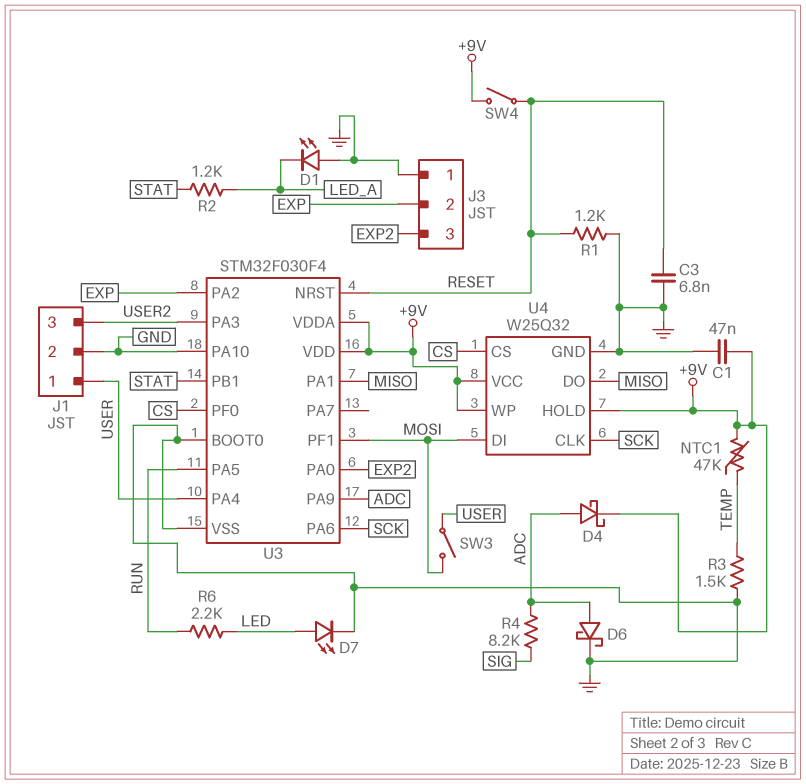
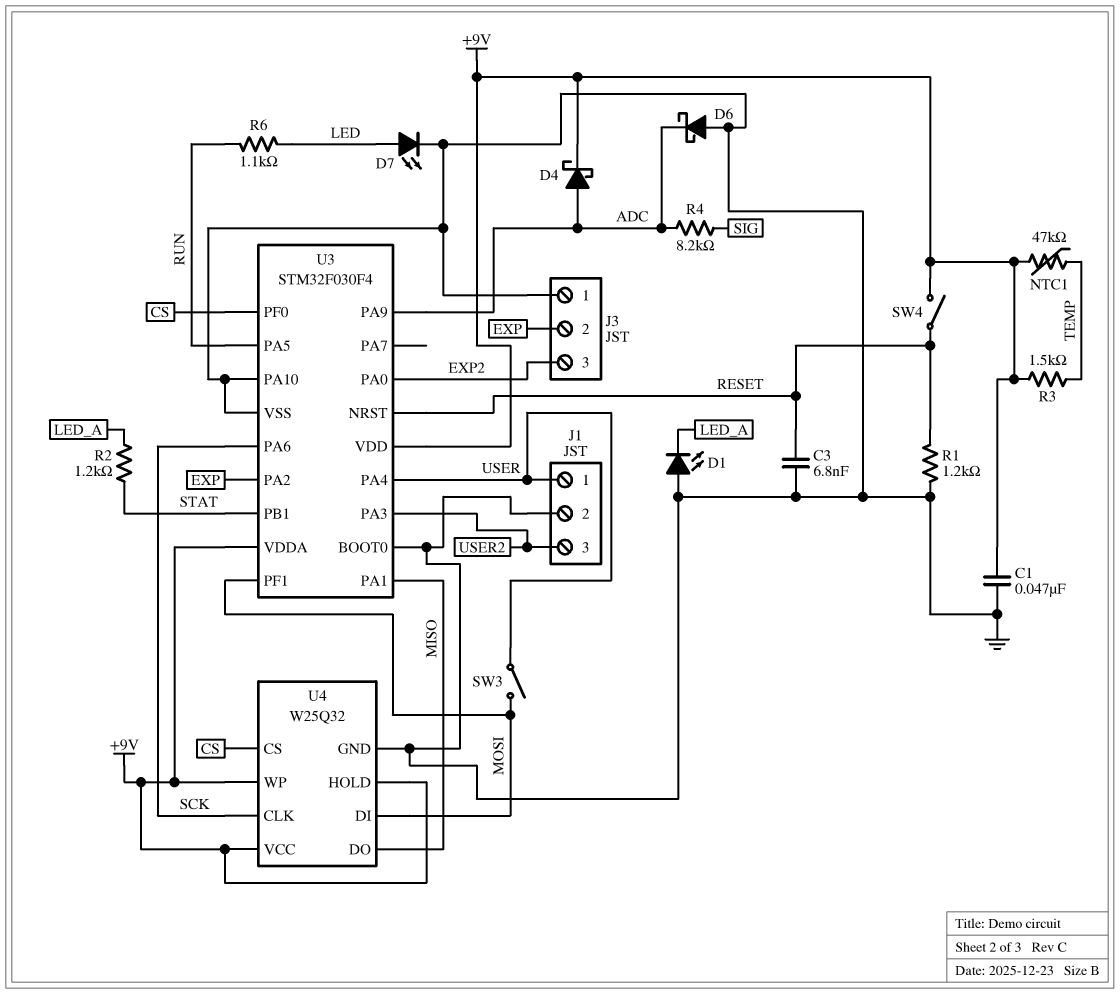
D6: schottky (A ADC, K GND) -> schottky (A GND, K ADC)
R3: 1.5k (GND, TEMP) -> 1.5k (+9V, TEMP)
R6: 2.2k (LED, RUN) -> 1.1k (LED, RUN)

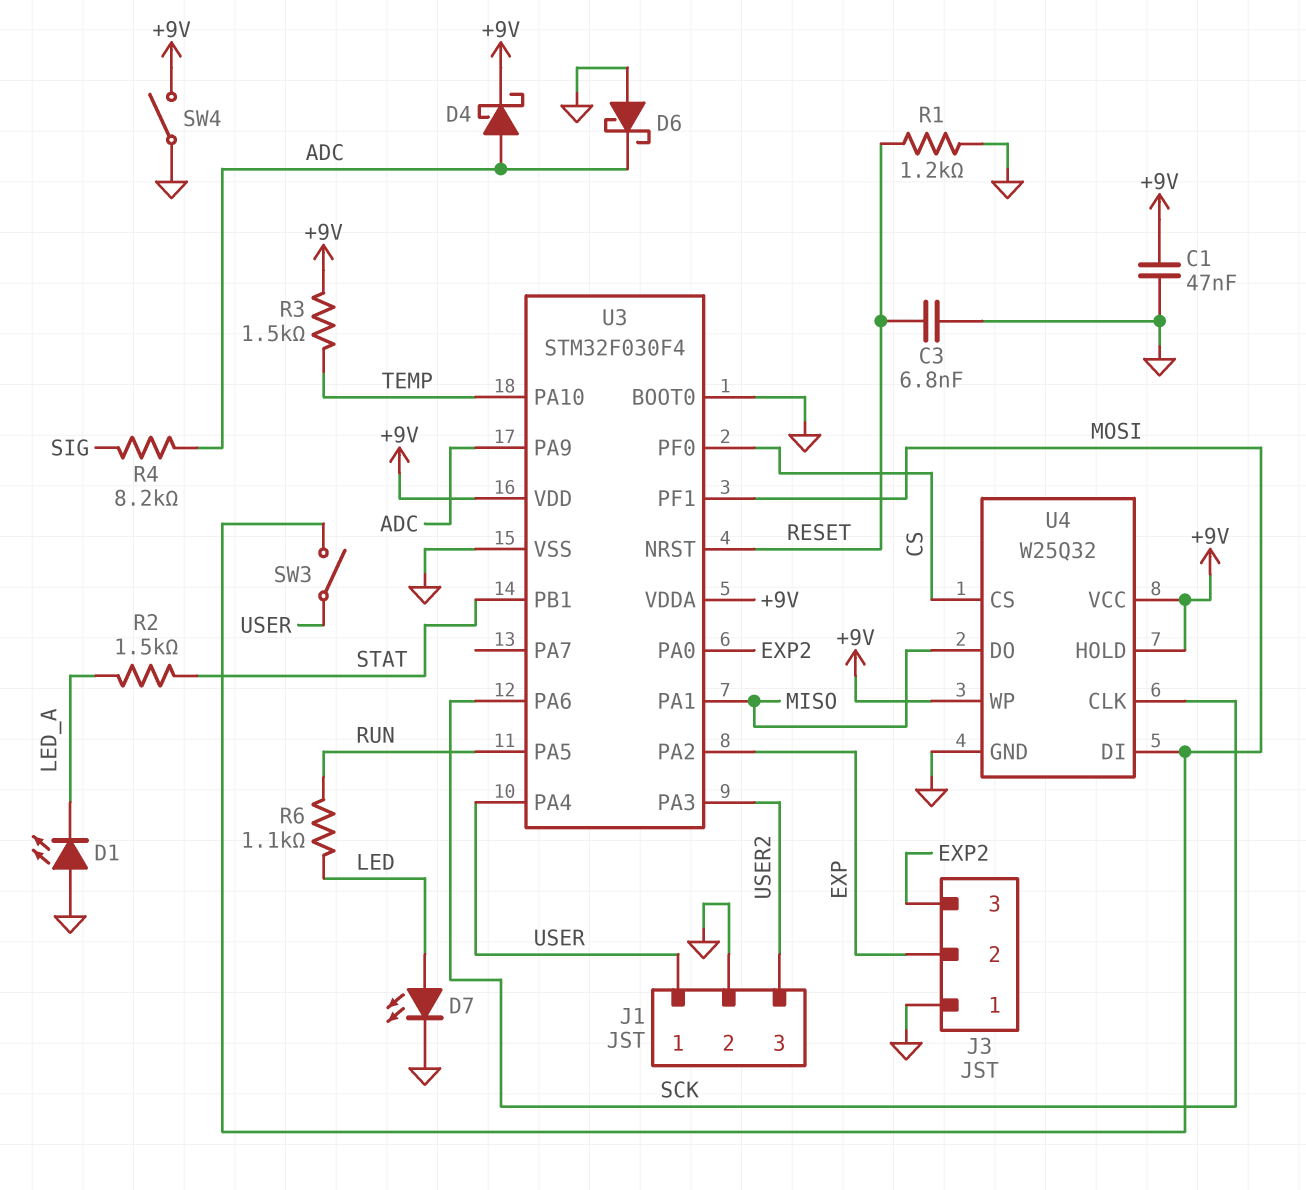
NTC1: 47k (+9V, TEMP) -> none
R2: 1.2k (LED_A, STAT) -> 1.5k (LED_A, STAT)
SW4: switch (+9V, RESET) -> switch (+9V, GND)
U3 pin PA10: GND -> TEMP

